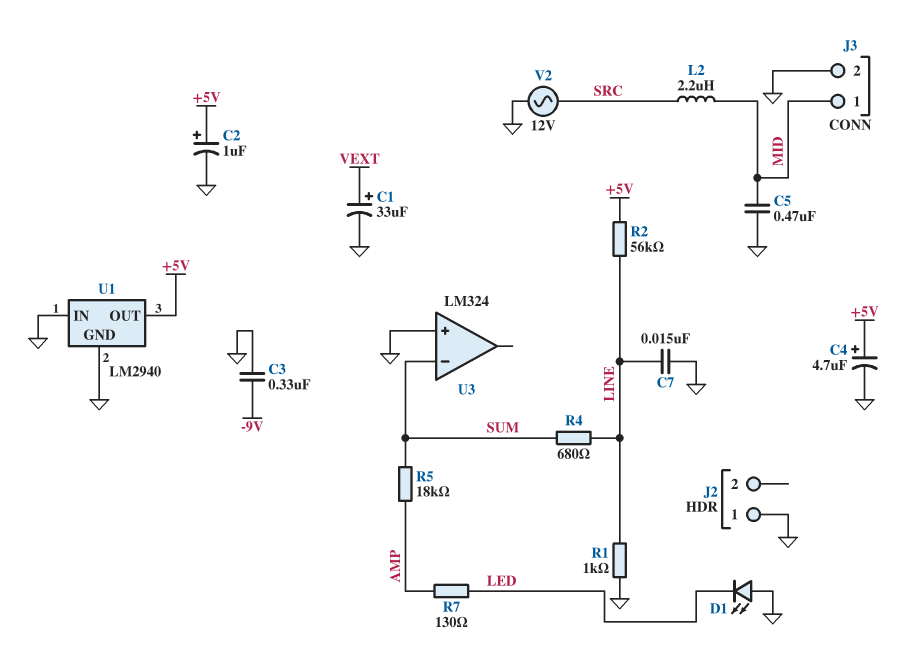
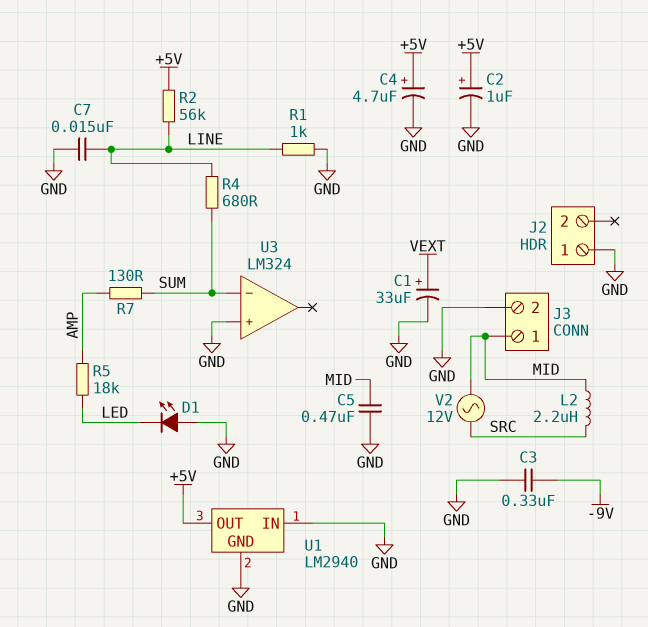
R5: 18k (AMP, SUM) -> 18k (AMP, LED)
R7: 130 (AMP, LED) -> 130 (AMP, SUM)
V2: AC 12V (GND, SRC) -> AC 12V (MID, SRC)

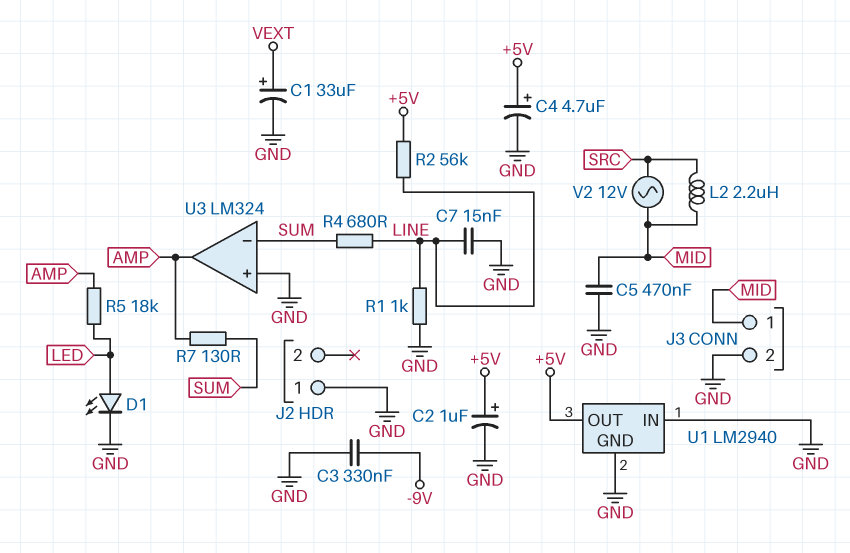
D1: LED (A GND, K LED) -> LED (A LED, K GND)
U3 pin out: none -> AMP

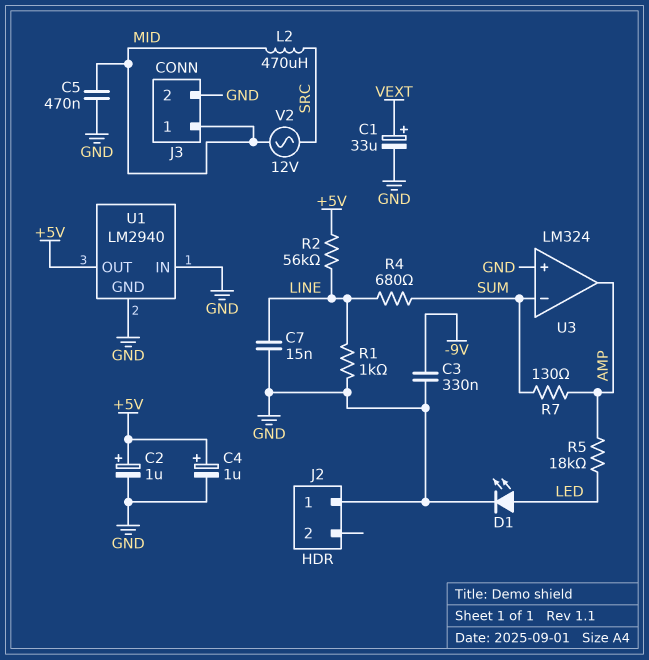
C4: 4.7uF (plus +5V, minus GND) -> 1uF (plus +5V, minus GND)
L2: 2.2uH (MID, SRC) -> 470uH (MID, SRC)

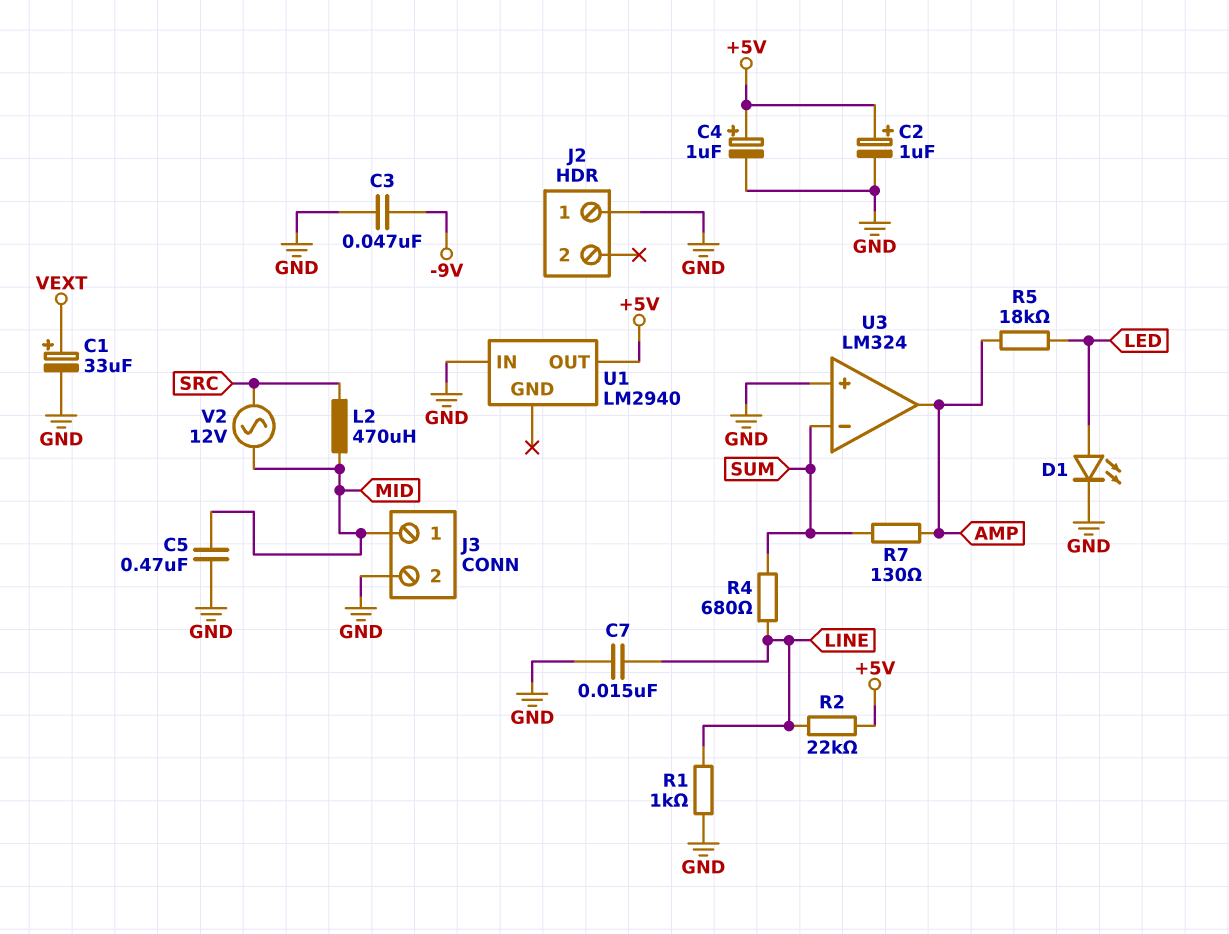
C3: 330nF (-9V, GND) -> 47nF (-9V, GND)
R2: 56k (+5V, LINE) -> 22k (+5V, LINE)
U1 pin GND: GND -> none

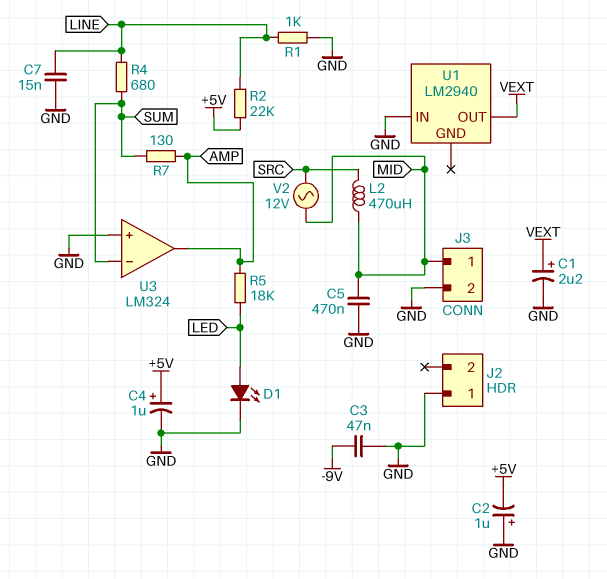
C1: 33uF (plus VEXT, minus GND) -> 2.2uF (plus VEXT, minus GND)
C2: 1uF (plus +5V, minus GND) -> 1uF (plus GND, minus +5V)
U1 pin OUT: +5V -> VEXT

